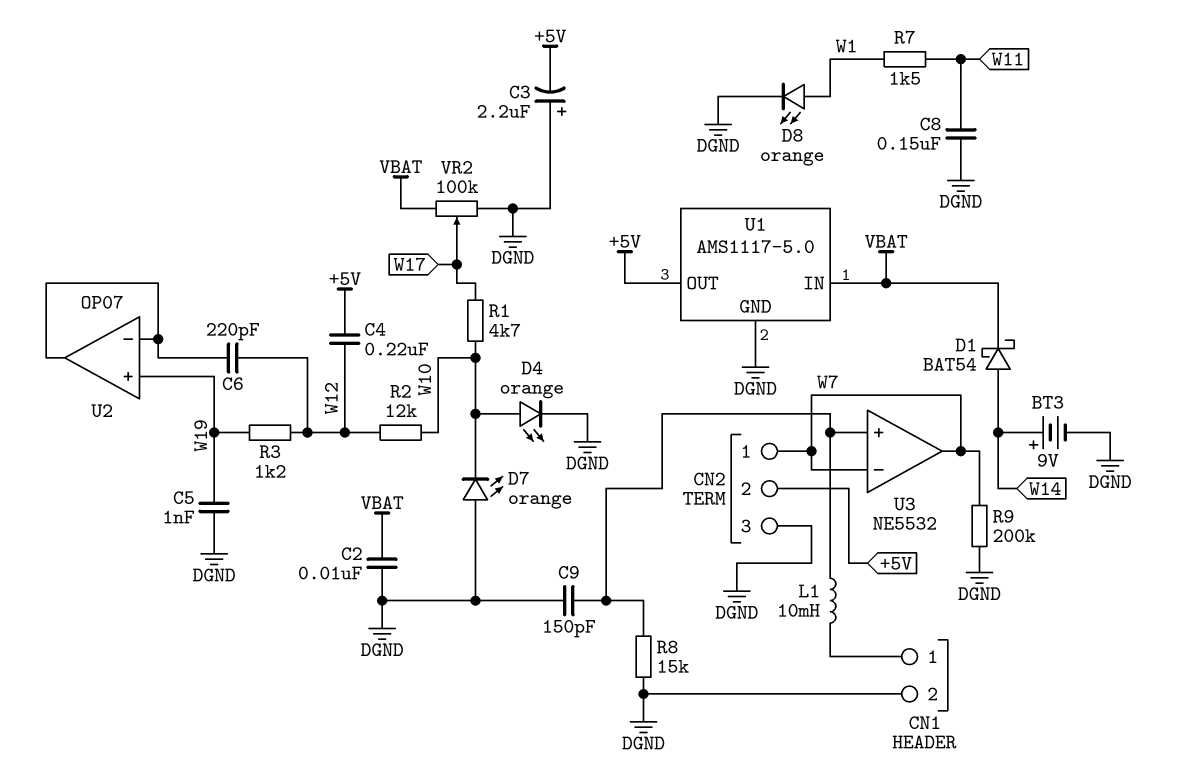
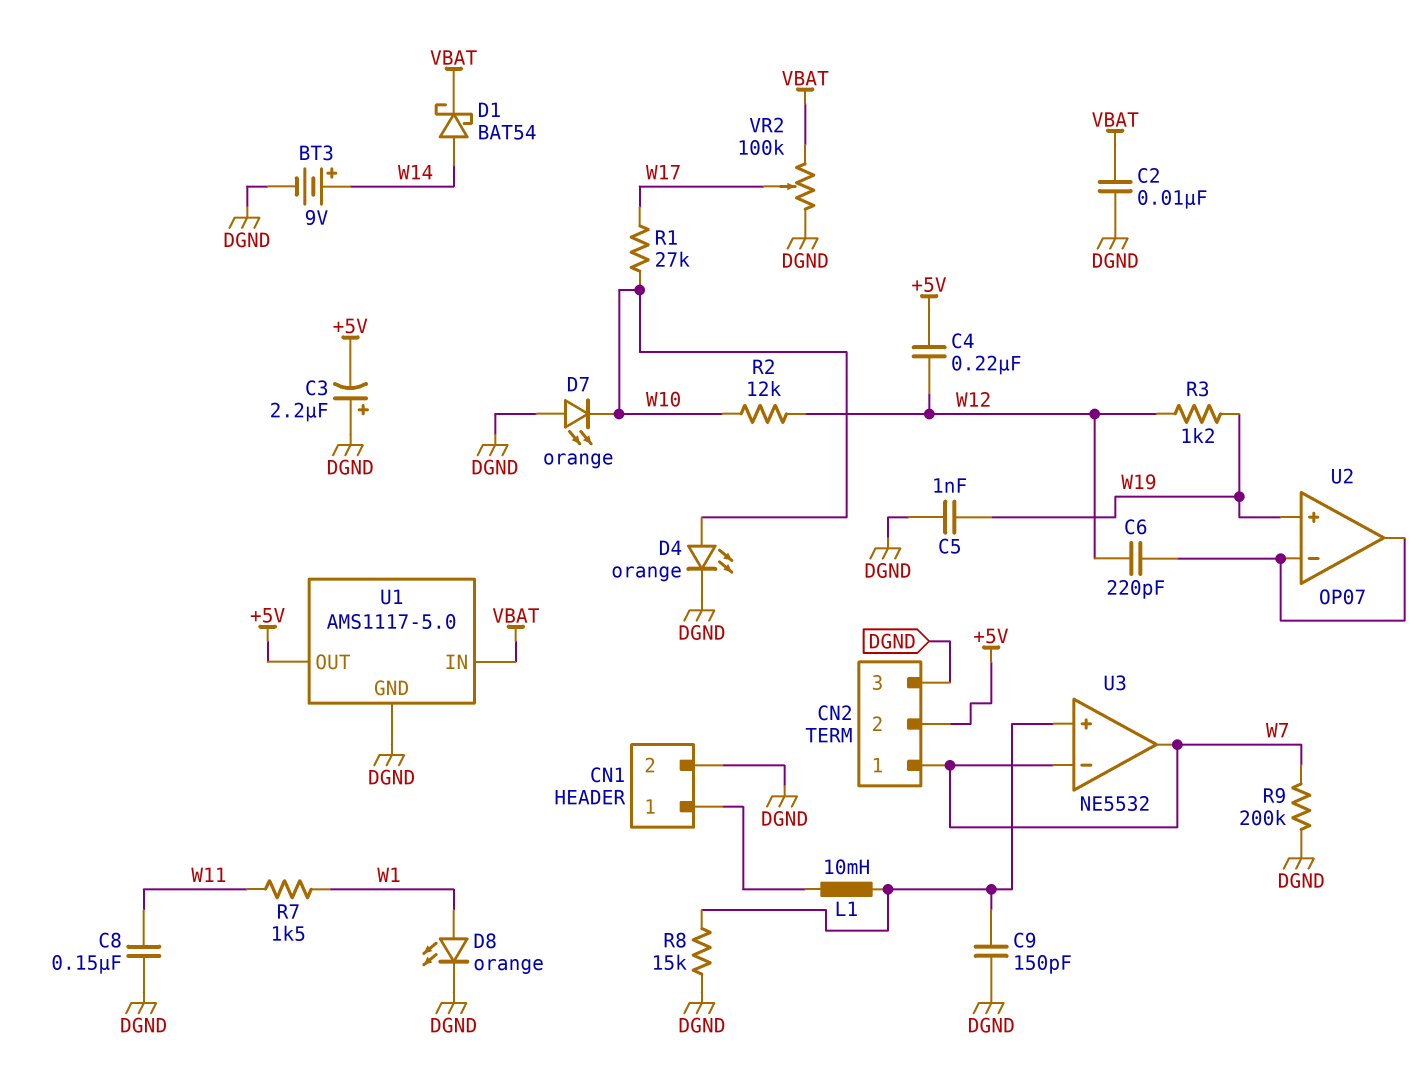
R1: 4.7k (W10, W17) -> 27k (W10, W17)

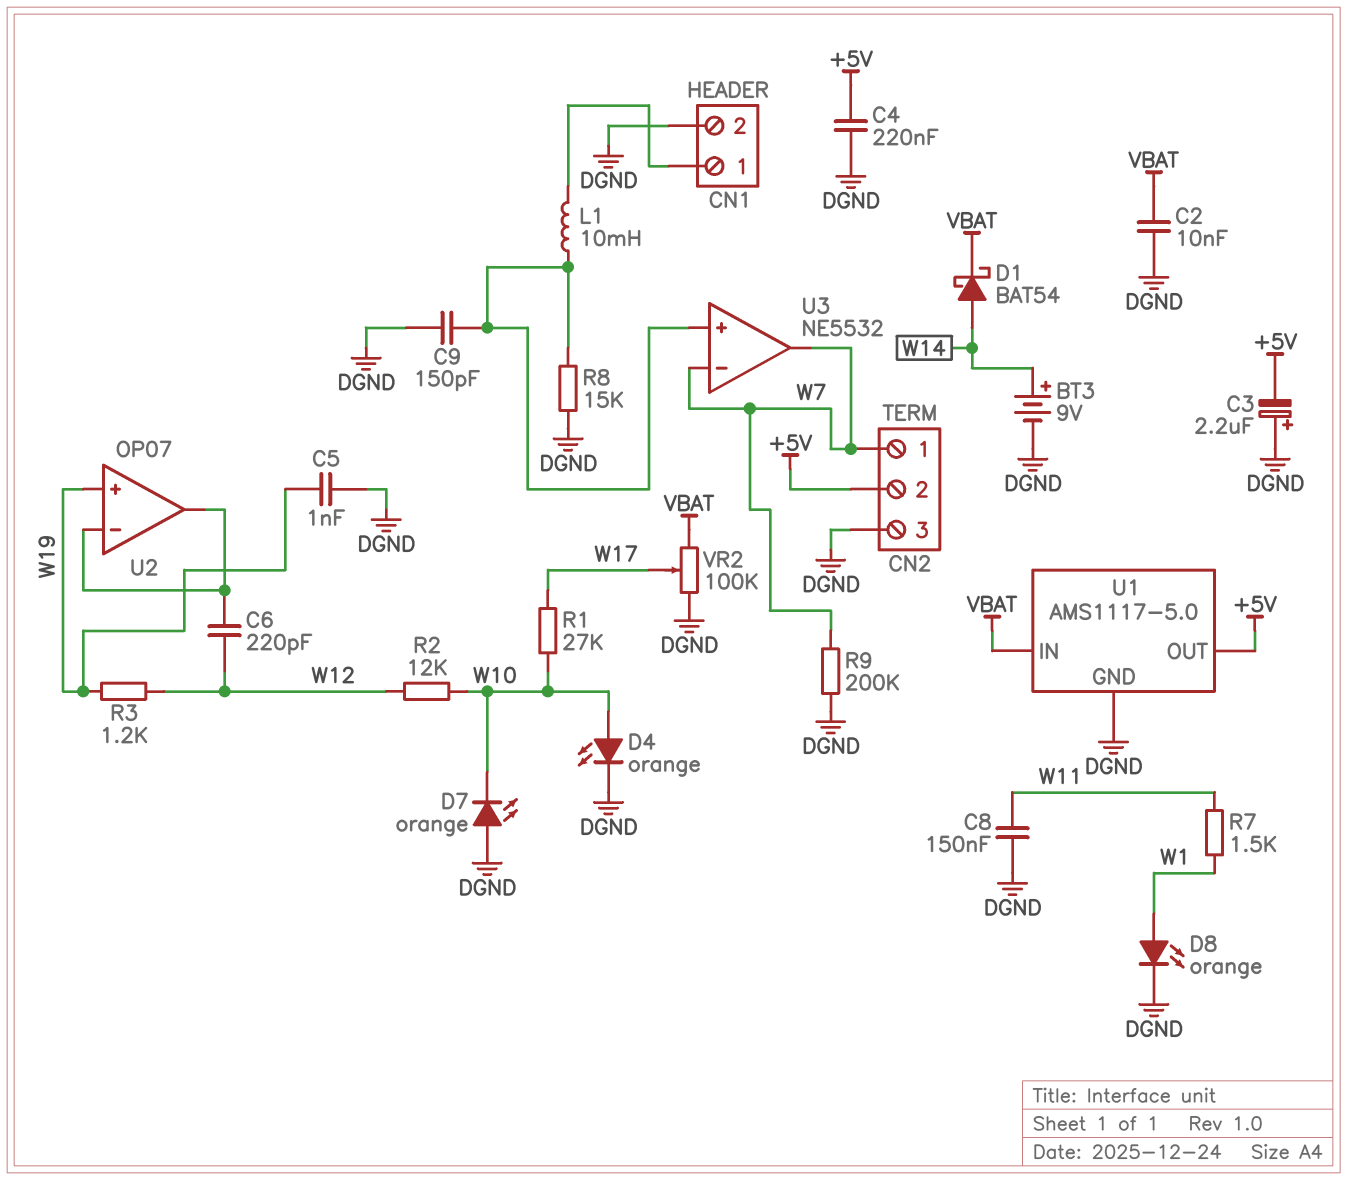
C4: 220nF (+5V, W12) -> 220nF (+5V, DGND)

